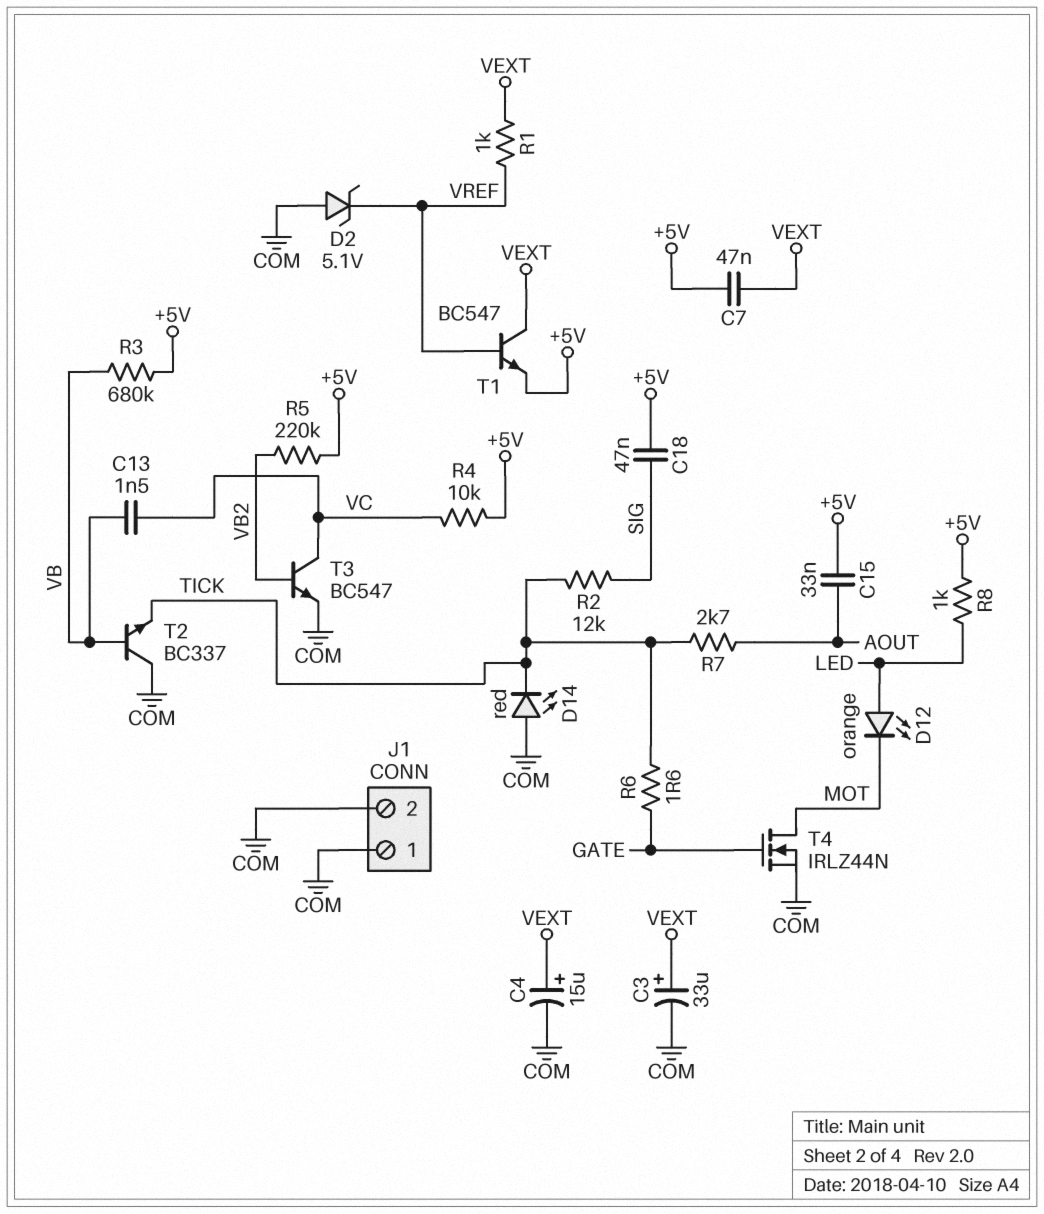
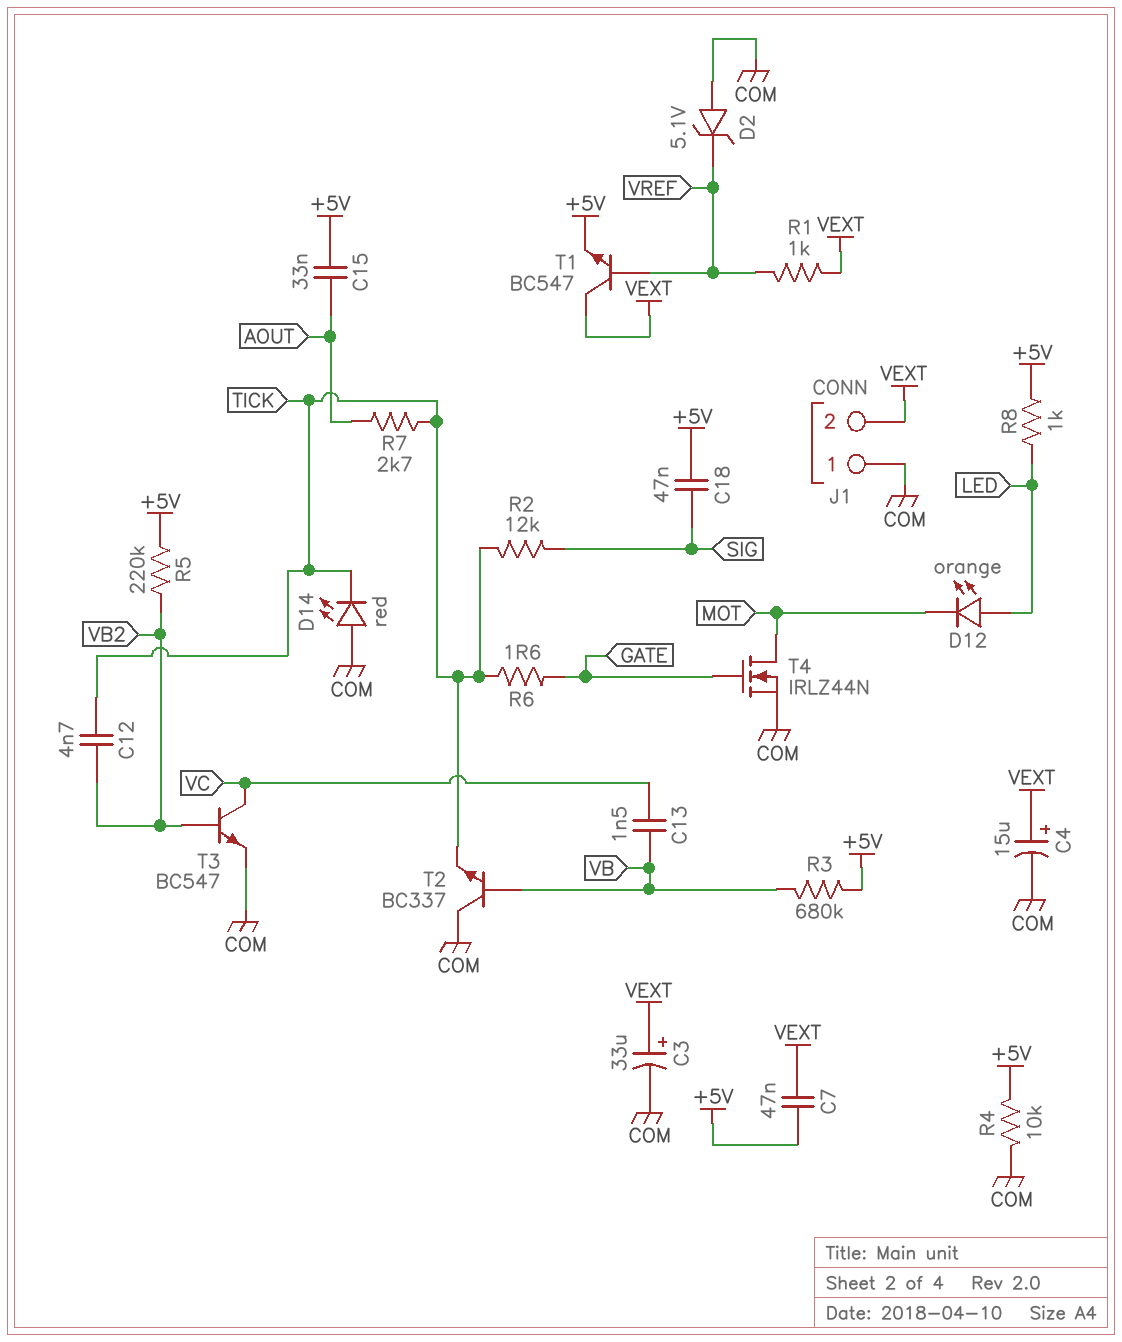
C12: none -> 4.7nF (TICK, VB2)
J1 pin 2: COM -> VEXT
R4: 10k (+5V, VC) -> 10k (+5V, COM)

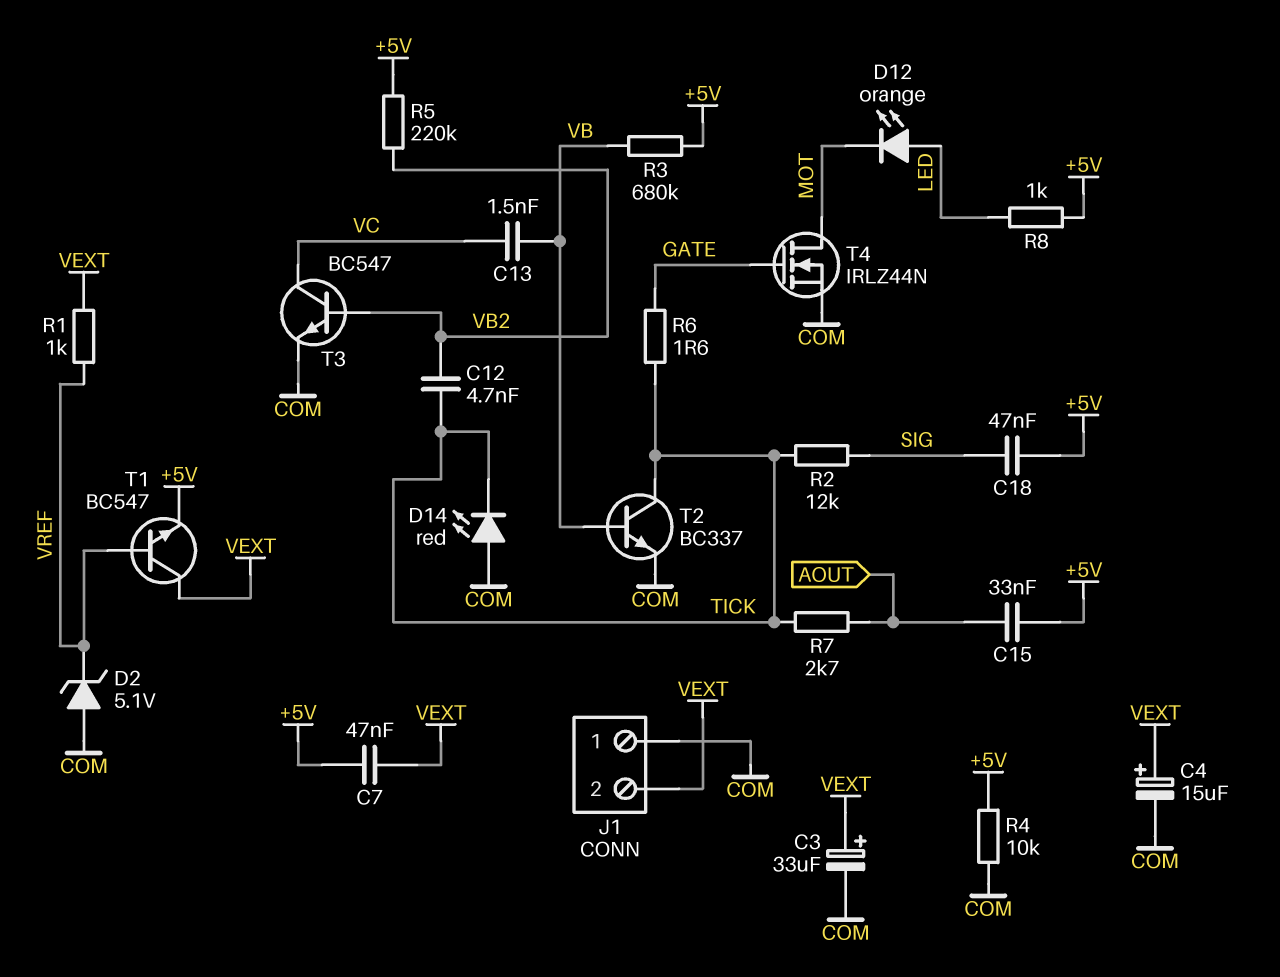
T2: NPN BC337 (B VB, C COM, E TICK) -> NPN BC337 (B VB, C TICK, E COM)

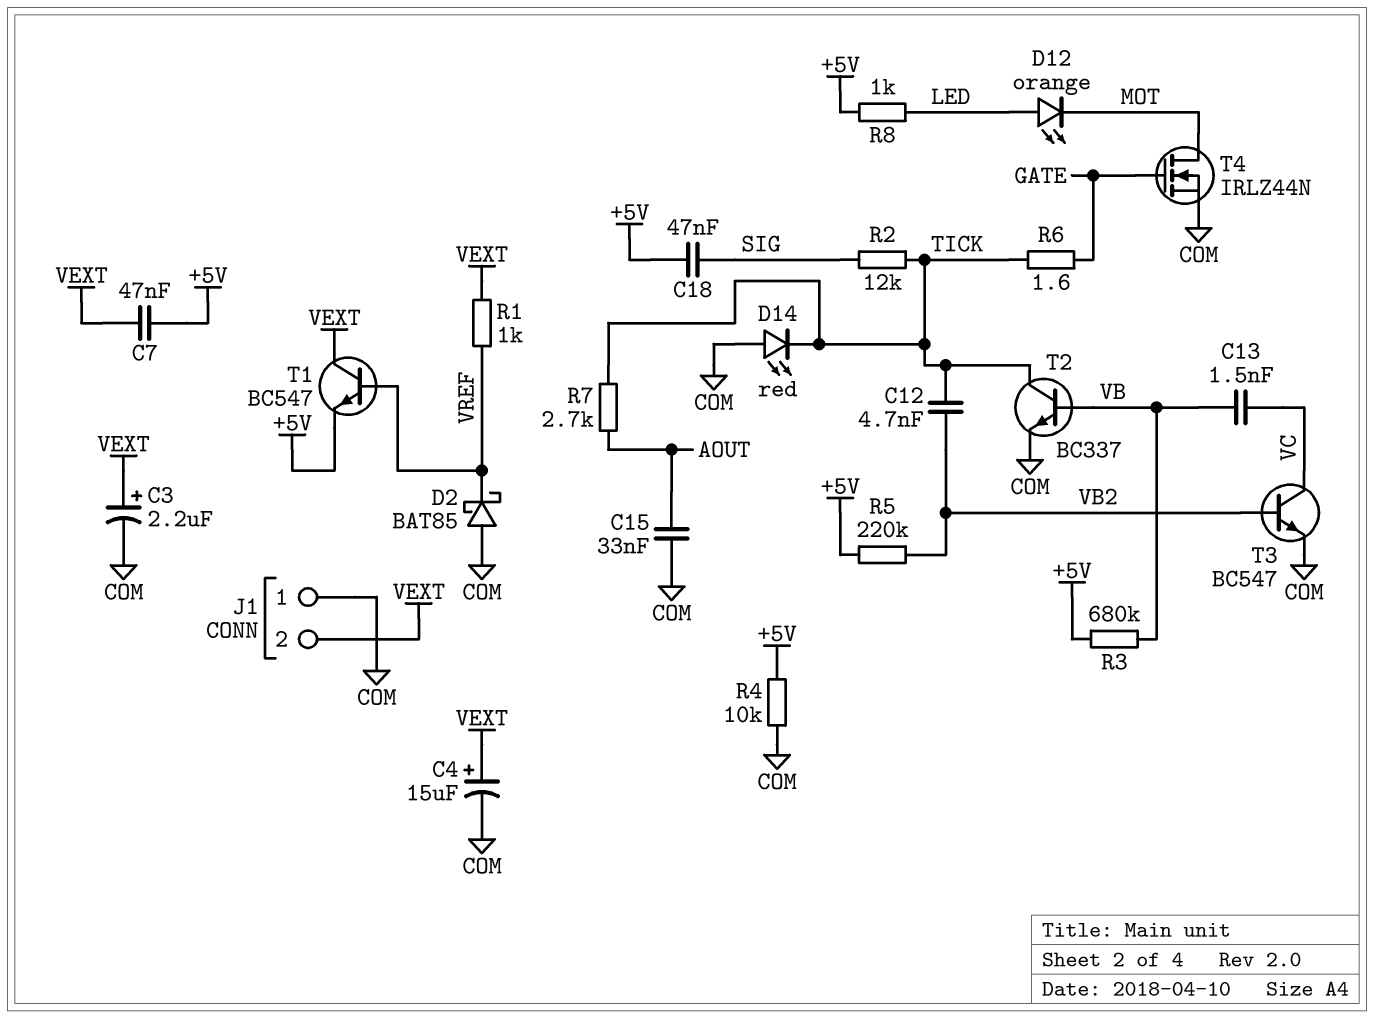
C3: 33uF (plus VEXT, minus COM) -> 2.2uF (plus VEXT, minus COM)
C15: 33nF (+5V, AOUT) -> 33nF (AOUT, COM)
D2: zener 5.1V (A COM, K VREF) -> schottky BAT85 (A COM, K VREF)

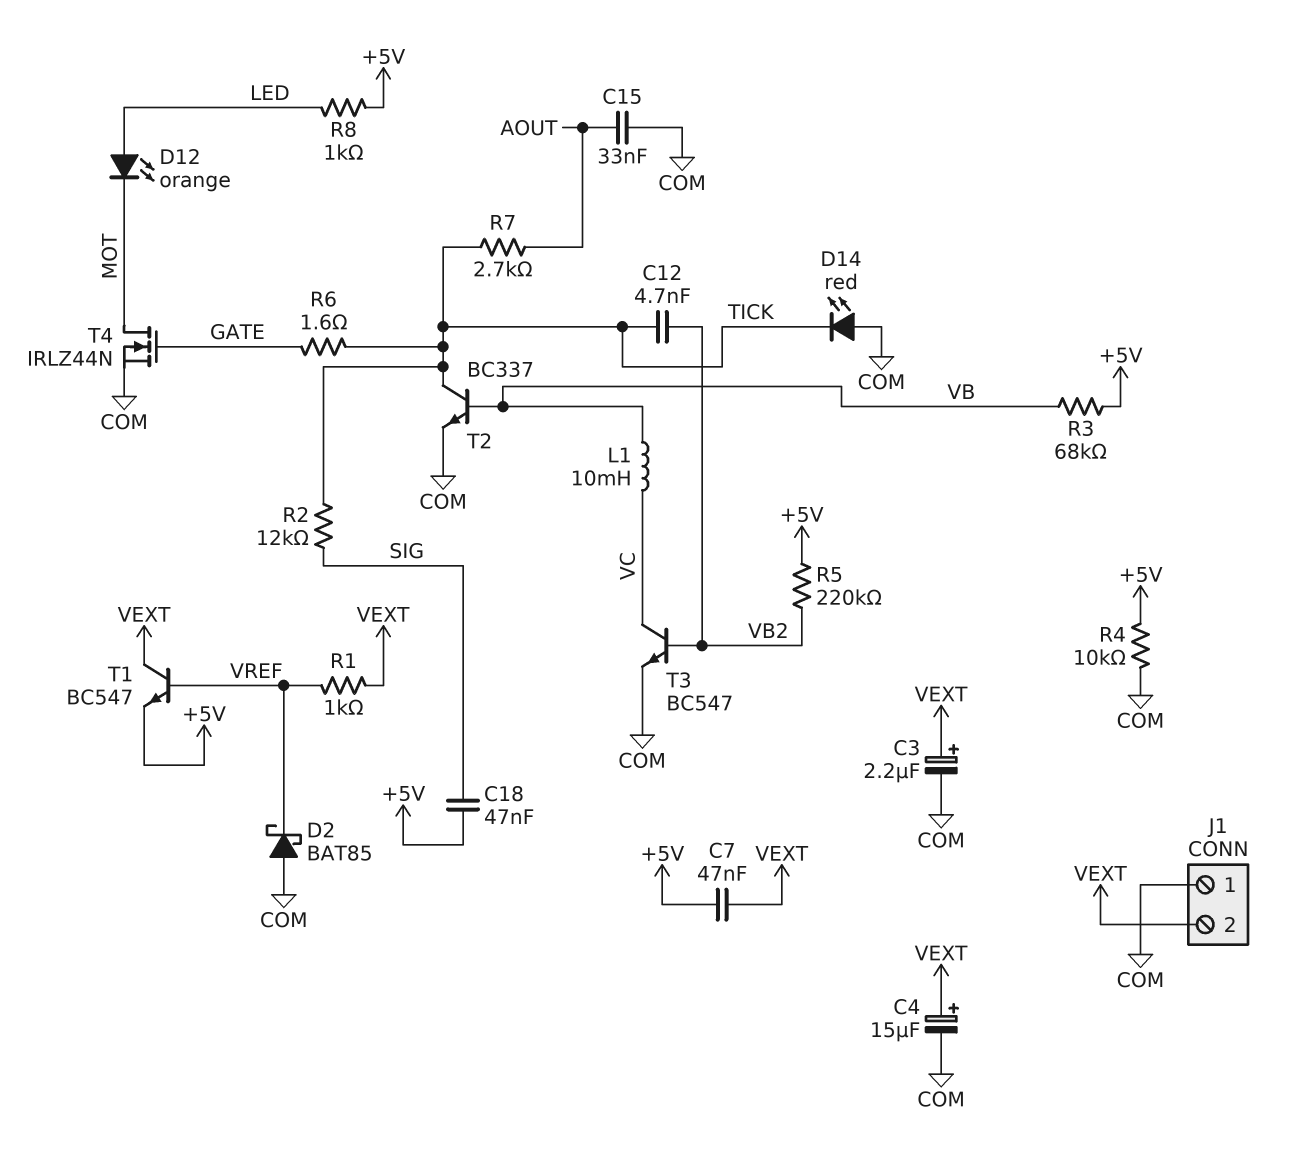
C13: 1.5nF (VB, VC) -> none
L1: none -> 10mH (VB, VC)
R3: 680k (+5V, VB) -> 68k (+5V, VB)

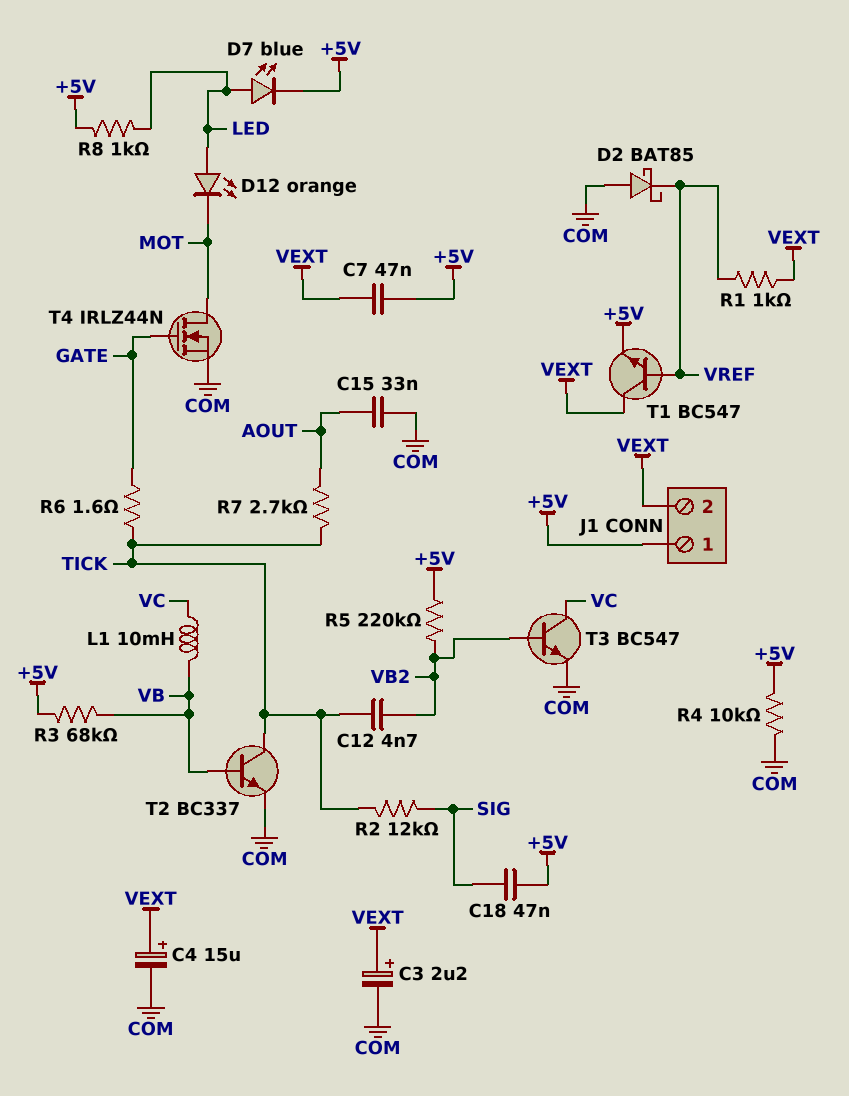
D7: none -> LED blue (A LED, K +5V)
D14: LED red (A COM, K TICK) -> none
J1 pin 1: COM -> +5V

